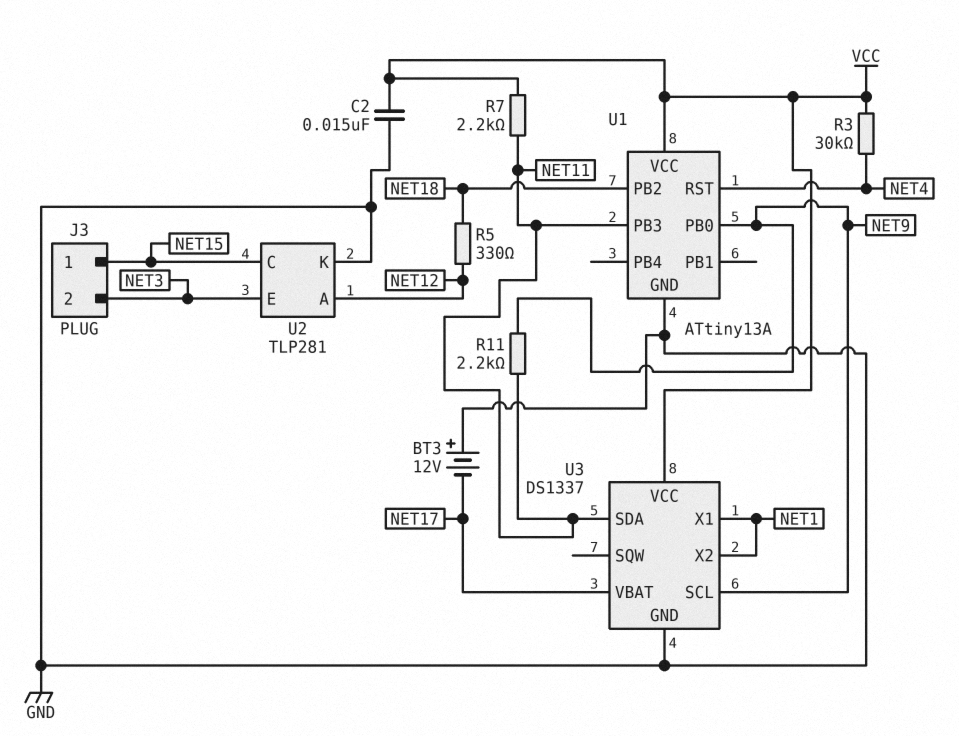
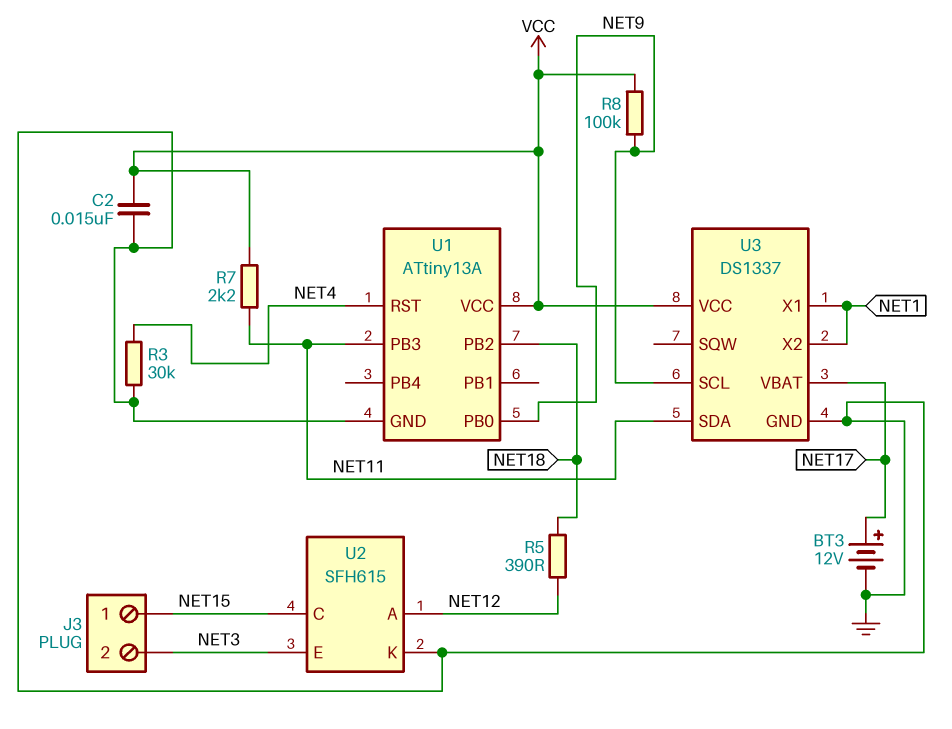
BT3: 12V (plus GND, minus NET17) -> 12V (plus NET17, minus GND)
R3: 30k (NET4, VCC) -> 30k (GND, NET4)
R5: 330 (NET12, NET18) -> 390 (NET12, NET18)
R8: none -> 100k (NET9, VCC)
R11: 2.2k (NET9, NET11) -> none
U2: TLP281 -> SFH615

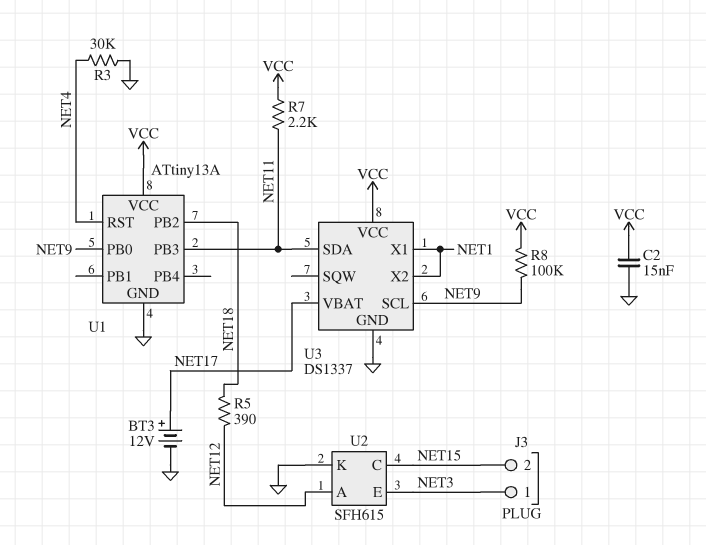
J3 pin 1: NET15 -> NET3
J3 pin 2: NET3 -> NET15

